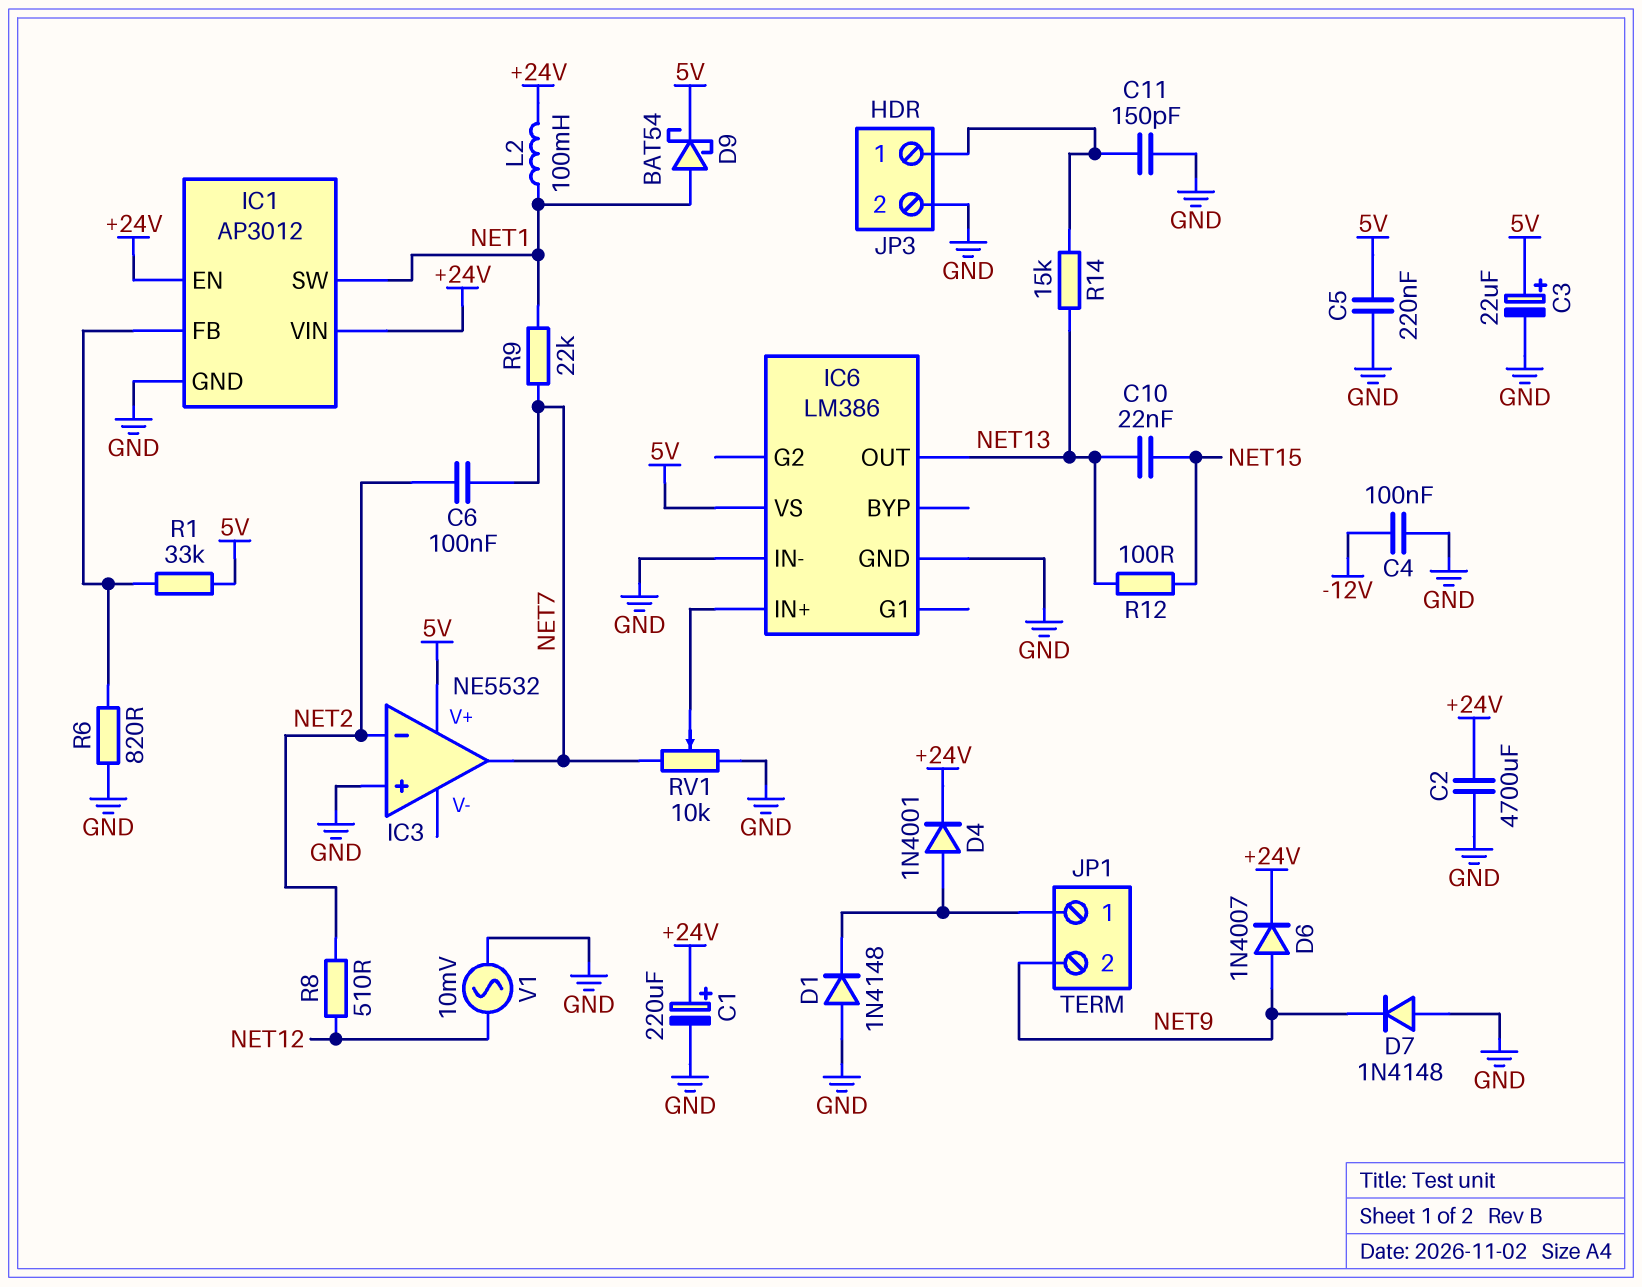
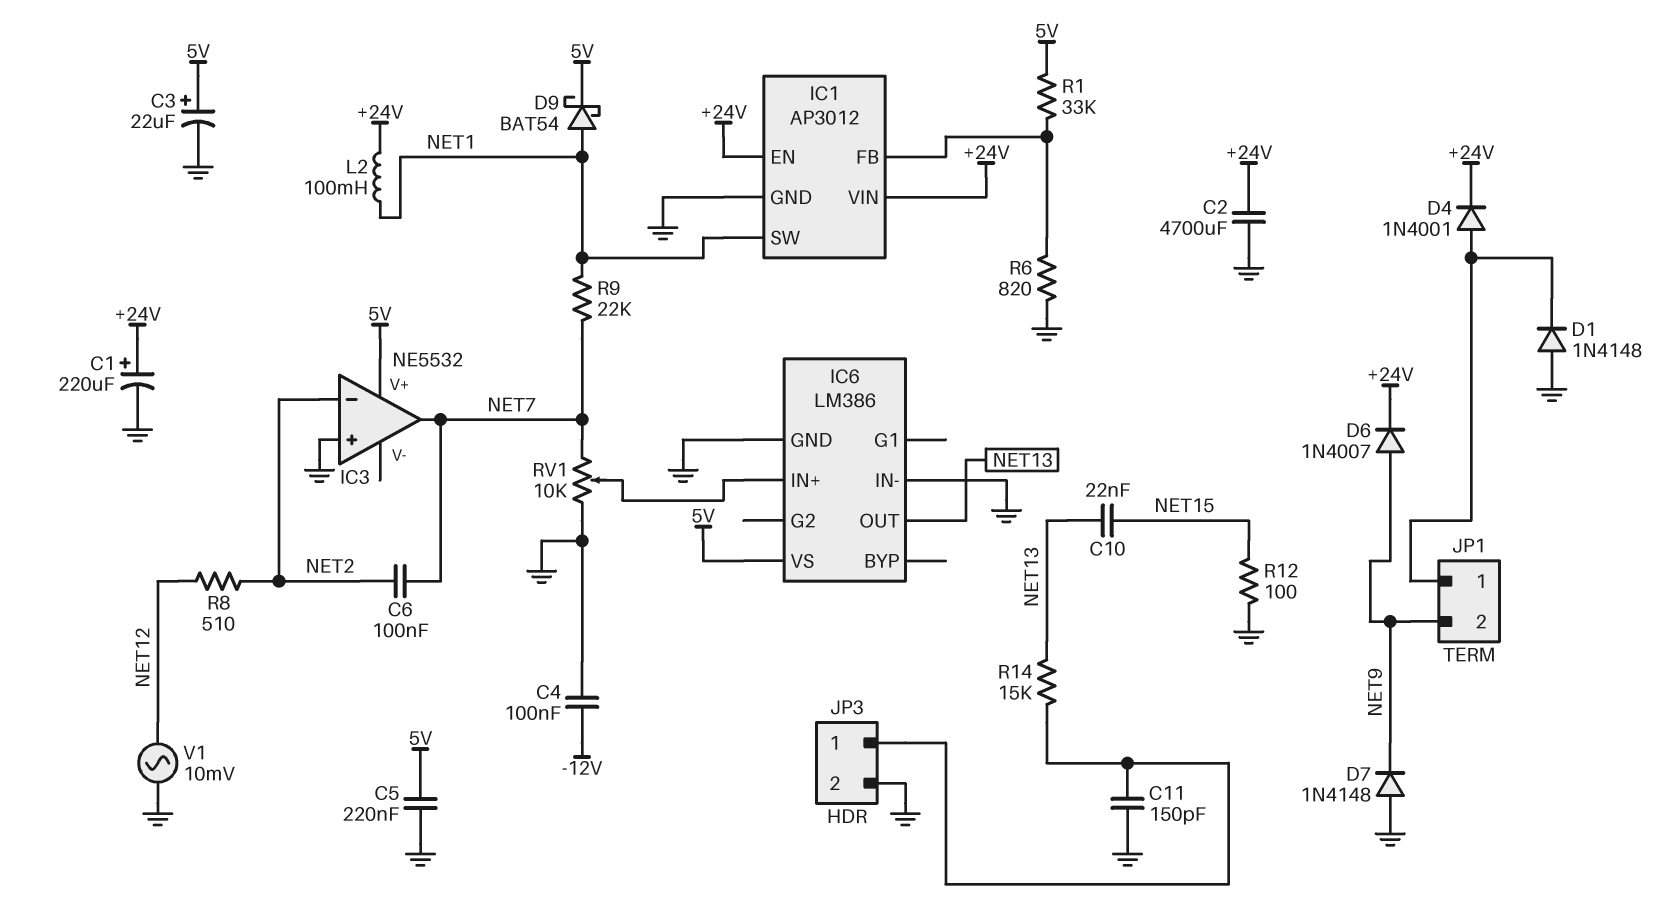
R12: 100 (NET13, NET15) -> 100 (GND, NET15)

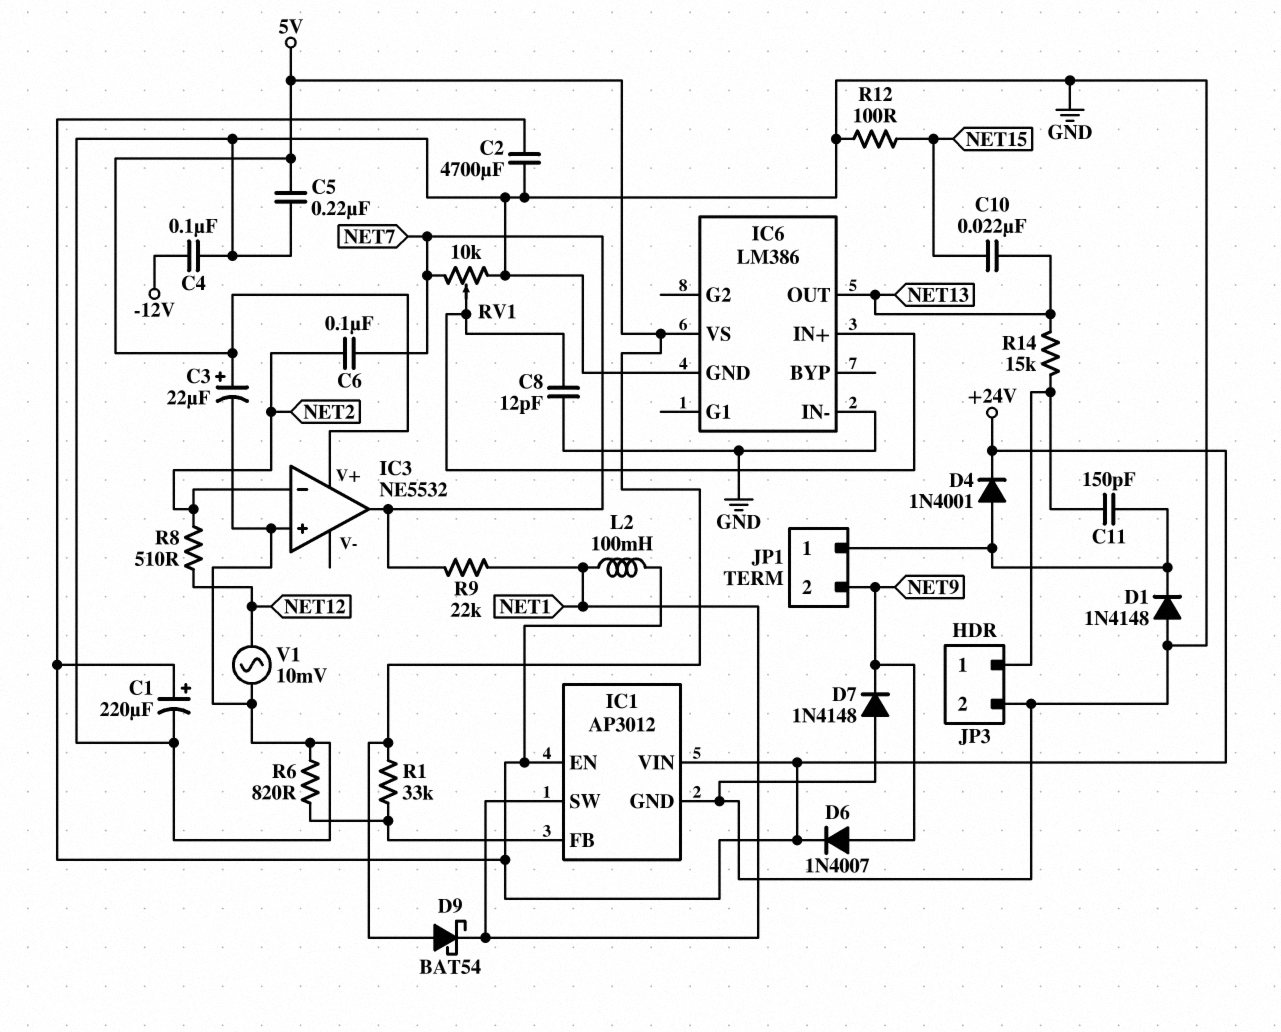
C8: none -> 12pF (GND, IC6/IN+)
C11: 150pF (GND, JP3/1) -> 150pF (JP1/1, JP3/1)
D9: schottky BAT54 (A NET1, K 5V) -> schottky BAT54 (A 5V, K NET1)

